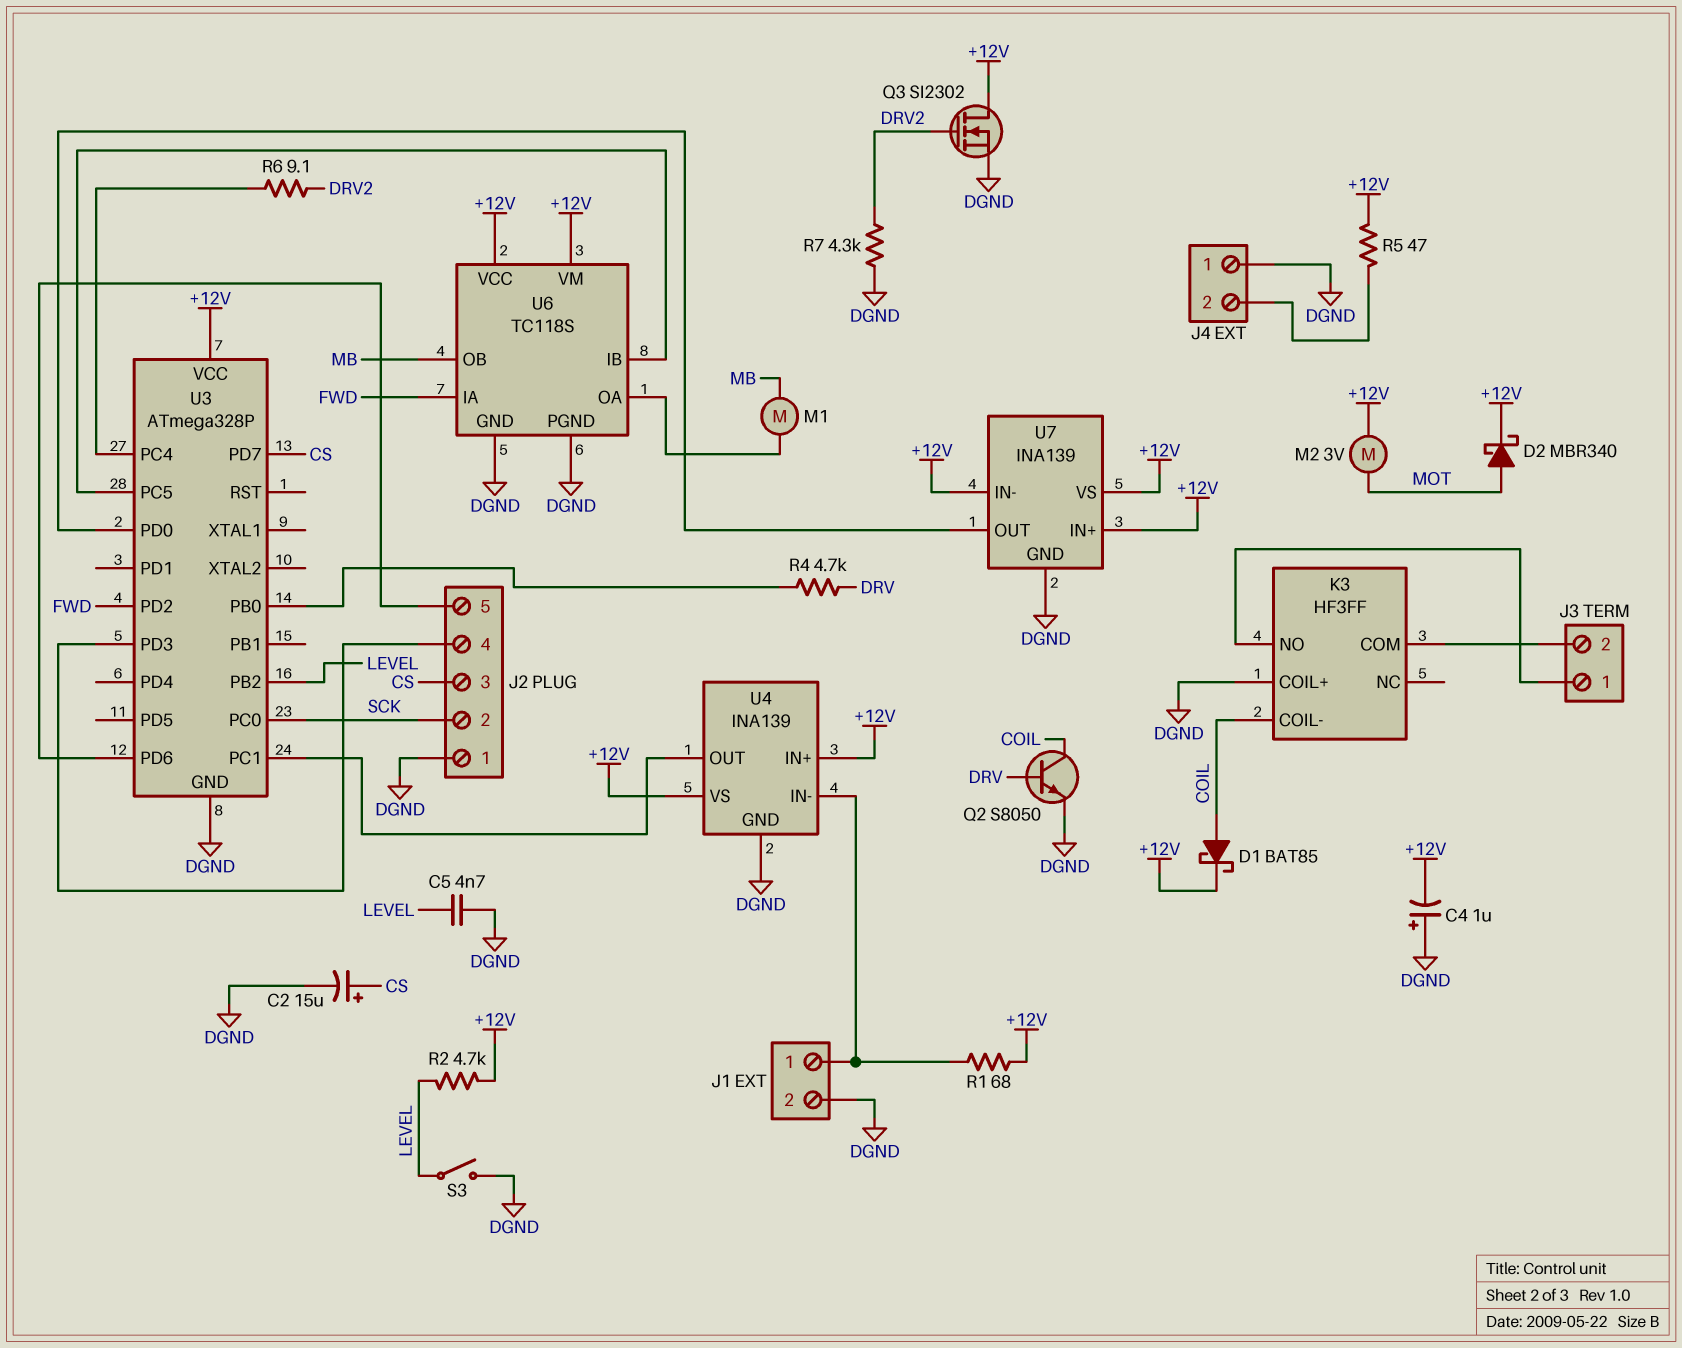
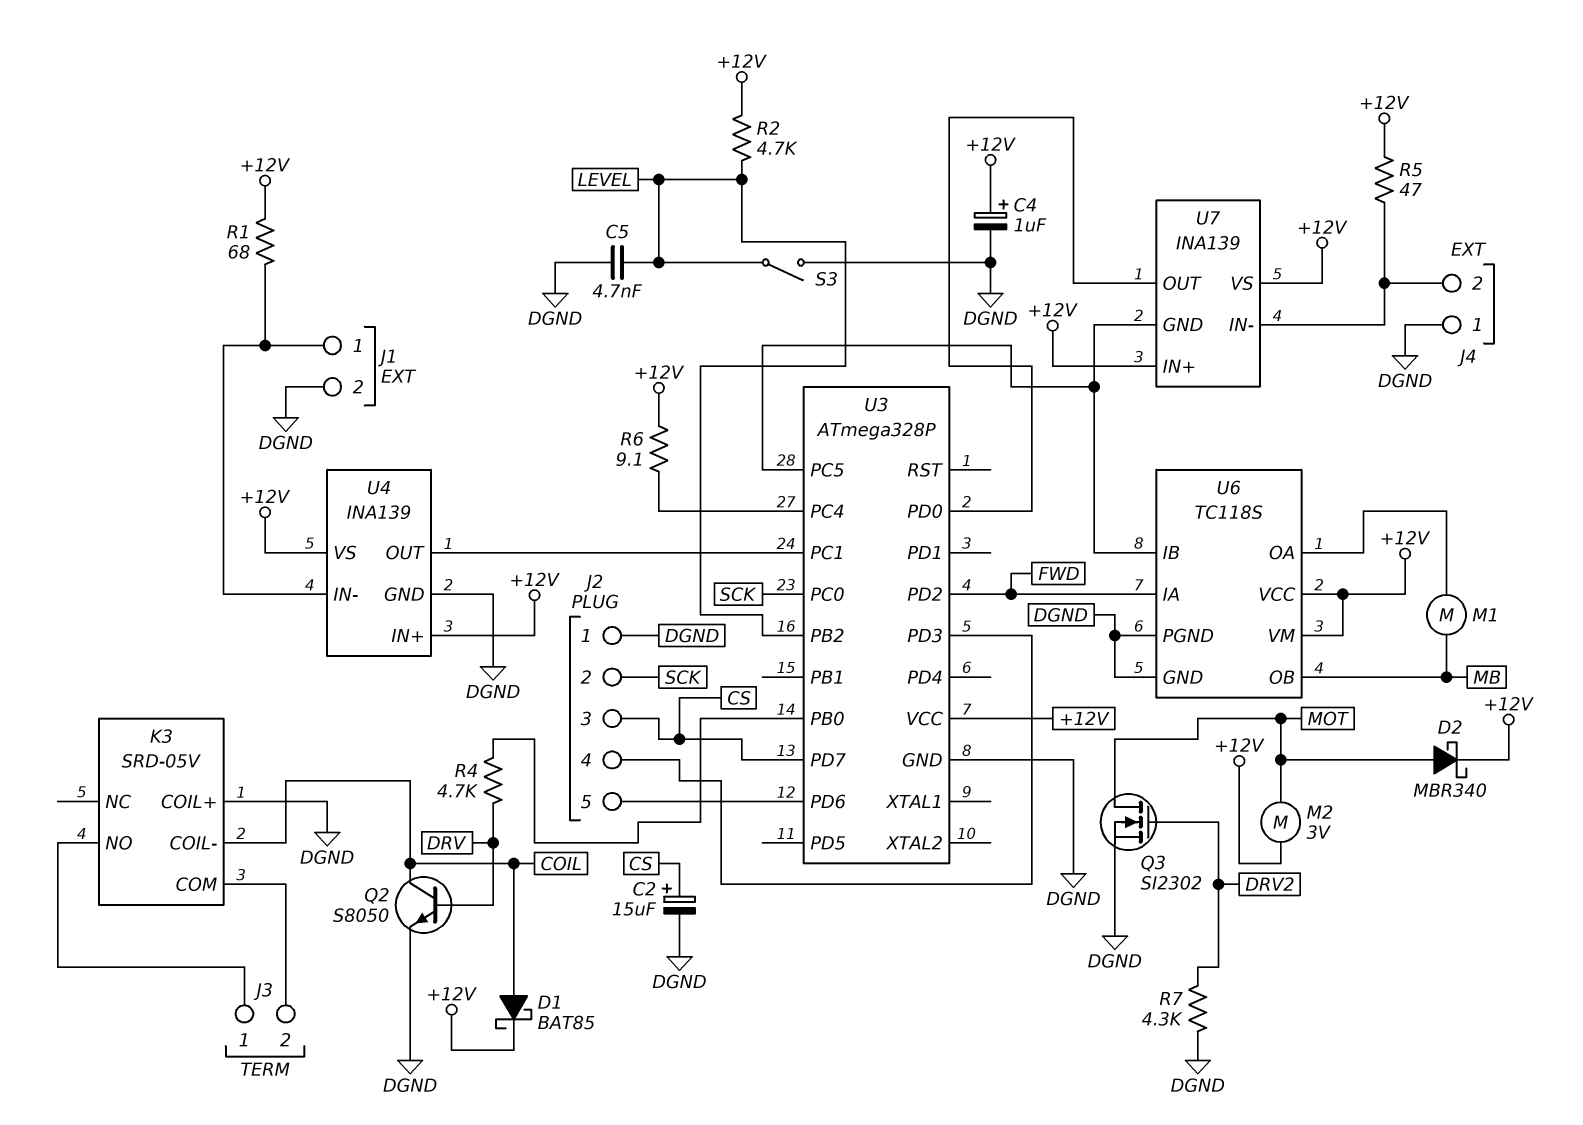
C4: 1uF (plus DGND, minus +12V) -> 1uF (plus +12V, minus DGND)
K3: HF3FF -> SRD-05V
Q3: NMOS SI2302 (G DRV2, D +12V, S DGND) -> NMOS SI2302 (G DRV2, D MOT, S DGND)
R6: 9.1 (DRV2, U3/PC4) -> 9.1 (+12V, U3/PC4)
U7 pin GND: DGND -> U3/PC5
U7 pin IN-: +12V -> J4/2

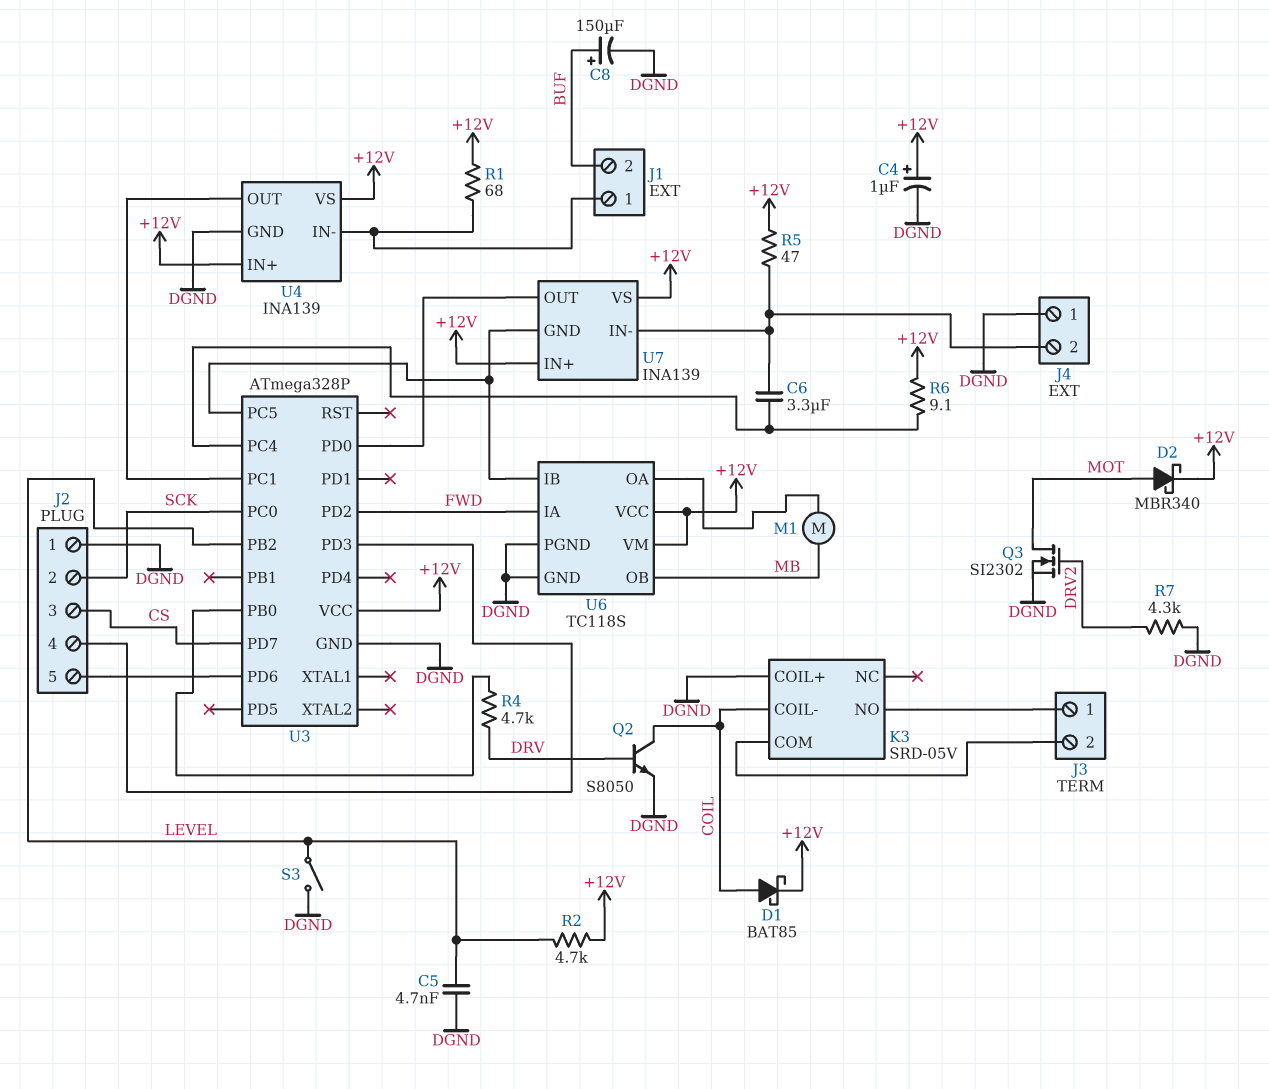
C2: 15uF (plus CS, minus DGND) -> none
C6: none -> 3.3uF (J4/2, U3/PC4)
C8: none -> 150uF (plus BUF, minus DGND)
J1 pin 2: DGND -> BUF
M2: motor 3V (+12V, MOT) -> none

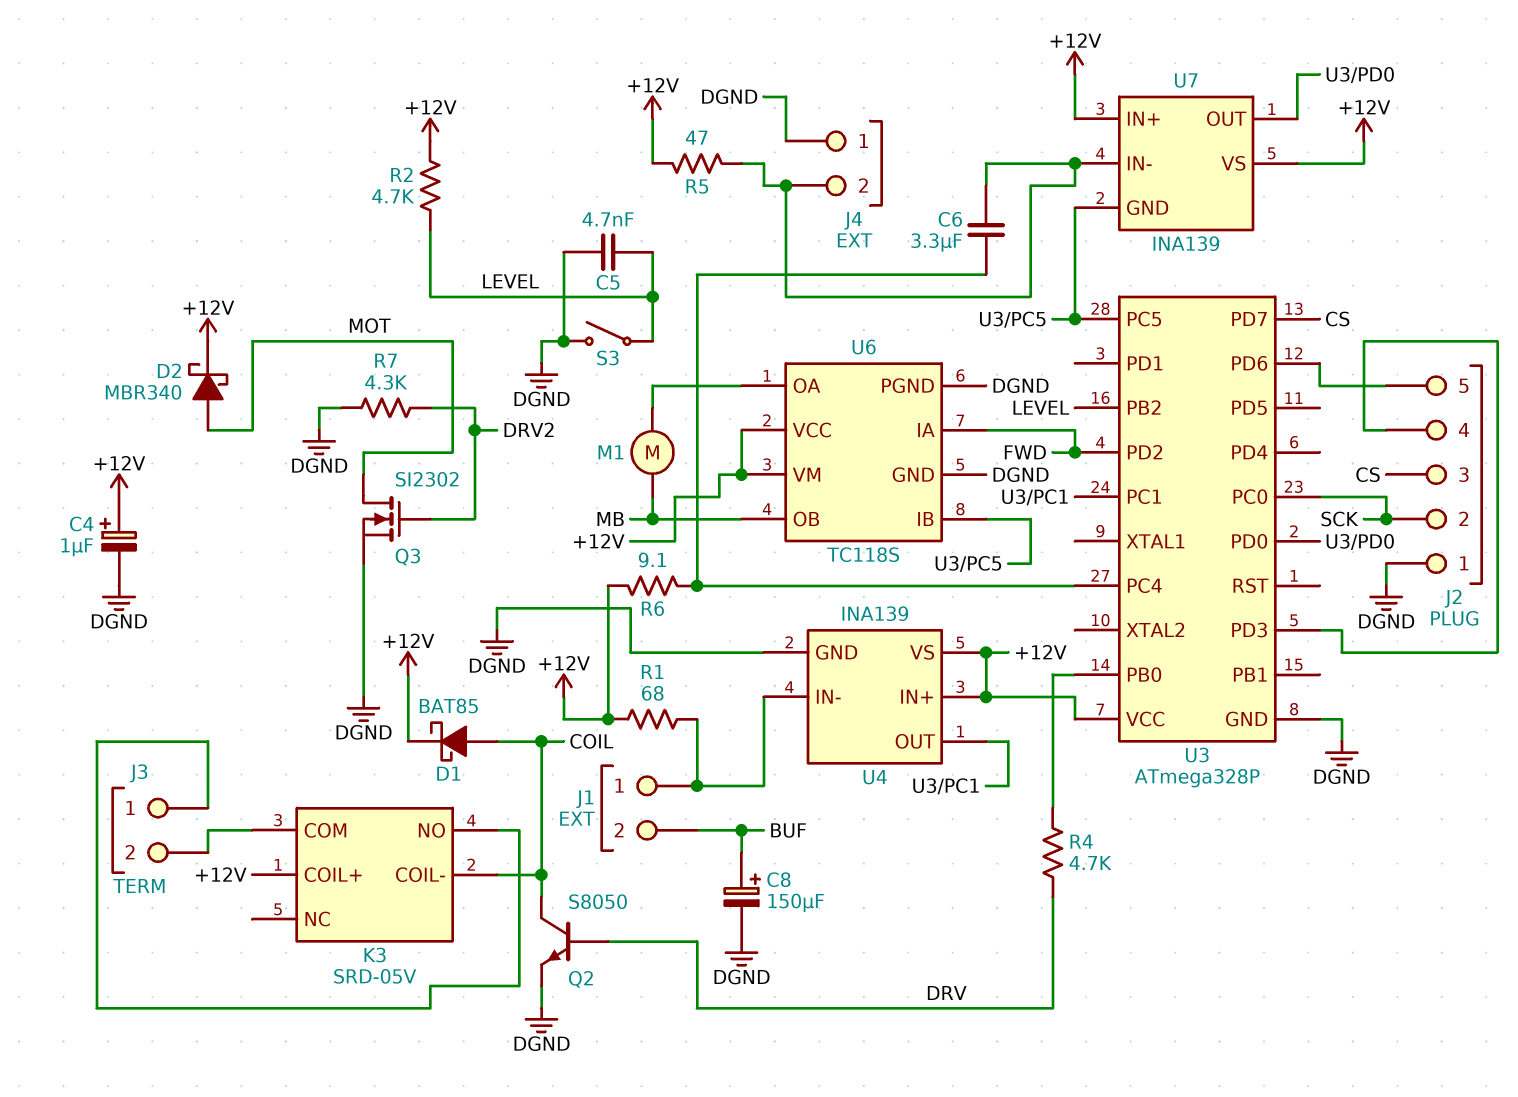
K3 pin COIL+: DGND -> +12V

